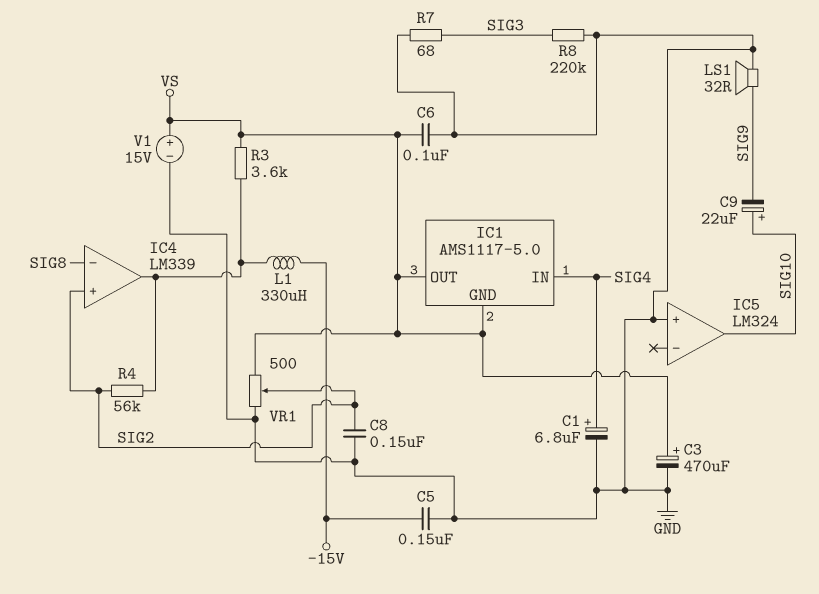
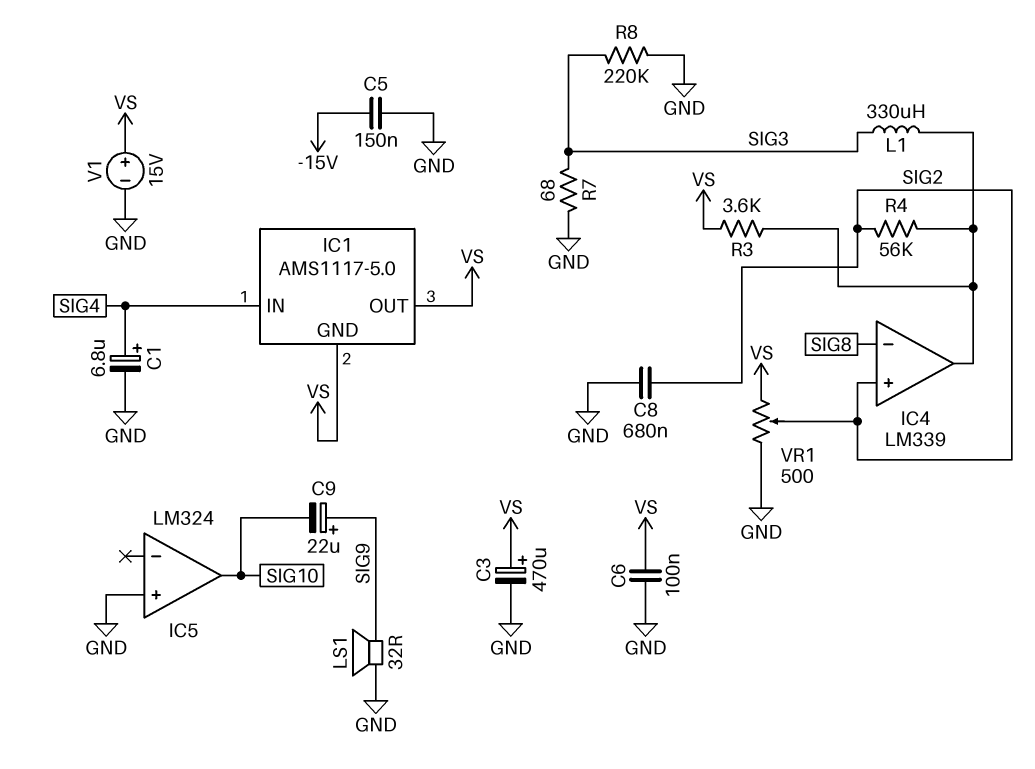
C8: 150nF (GND, SIG2) -> 680nF (GND, SIG2)
C9: 22uF (plus SIG10, minus SIG9) -> 22uF (plus SIG9, minus SIG10)
L1: 330uH (-15V, IC4/out) -> 330uH (IC4/out, SIG3)

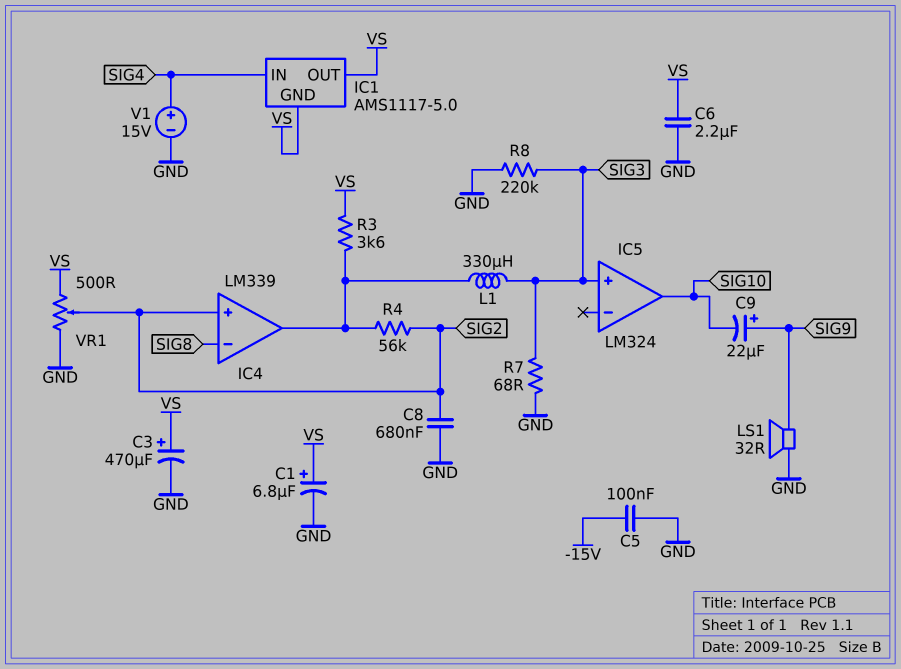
C1: 6.8uF (plus SIG4, minus GND) -> 6.8uF (plus VS, minus GND)
C5: 150nF (-15V, GND) -> 100nF (-15V, GND)
C6: 100nF (GND, VS) -> 2.2uF (GND, VS)
IC5 pin in+: GND -> SIG3
V1: 15V (plus VS, minus GND) -> 15V (plus SIG4, minus GND)

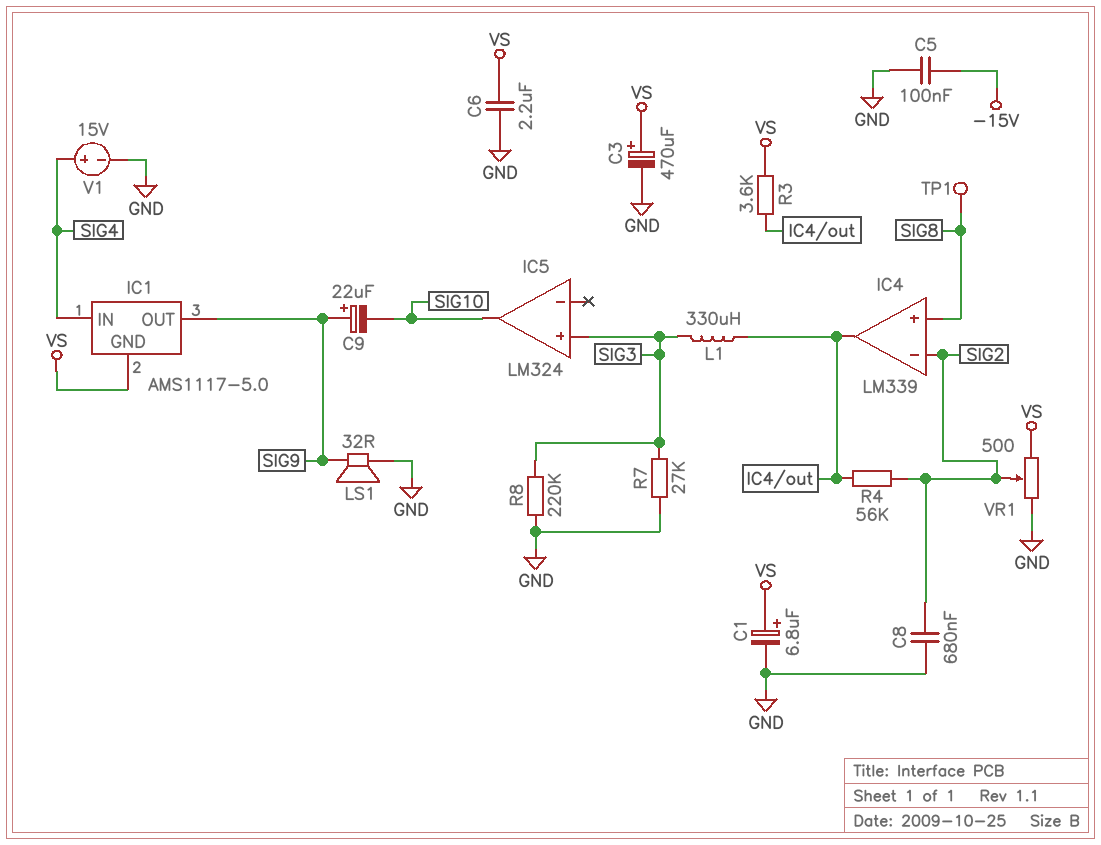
IC1 pin OUT: VS -> SIG9
IC4 pin in+: SIG2 -> SIG8
IC4 pin in-: SIG8 -> SIG2
R7: 68 (GND, SIG3) -> 27k (GND, SIG3)
TP1: none -> test point (SIG8)

